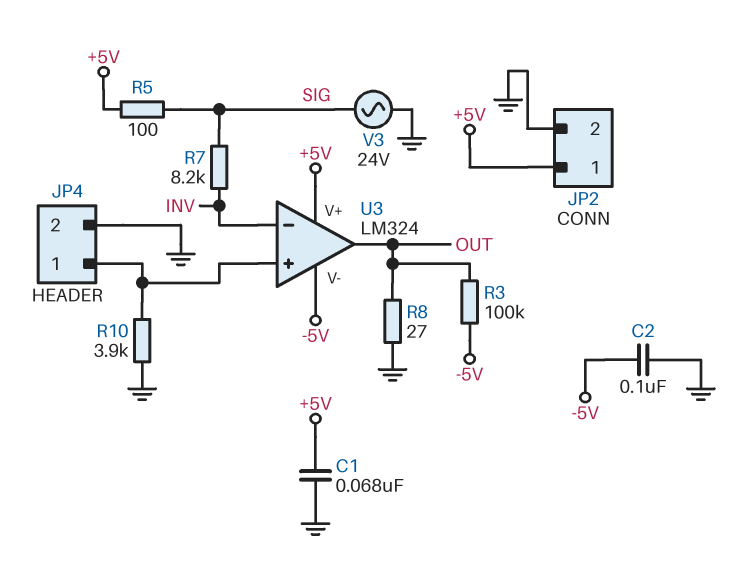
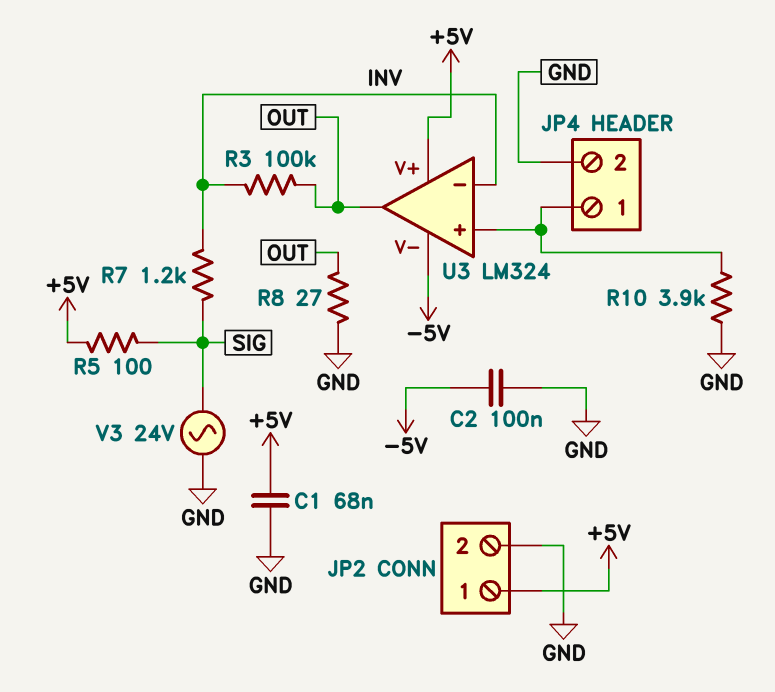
R3: 100k (-5V, OUT) -> 100k (INV, OUT)
R7: 8.2k (INV, SIG) -> 1.2k (INV, SIG)

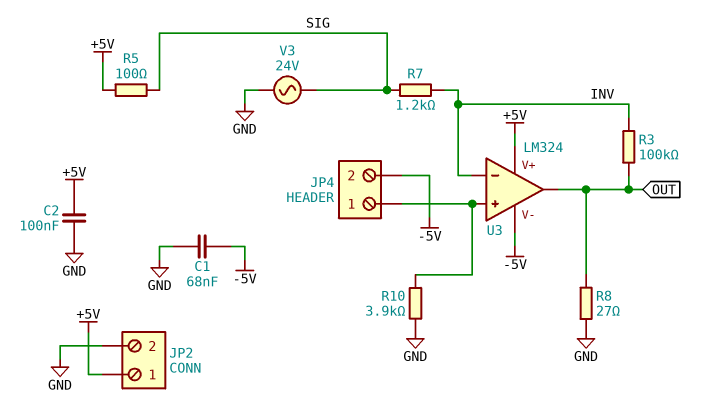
C1: 68nF (+5V, GND) -> 68nF (-5V, GND)
C2: 100nF (-5V, GND) -> 100nF (+5V, GND)
JP4 pin 2: GND -> -5V

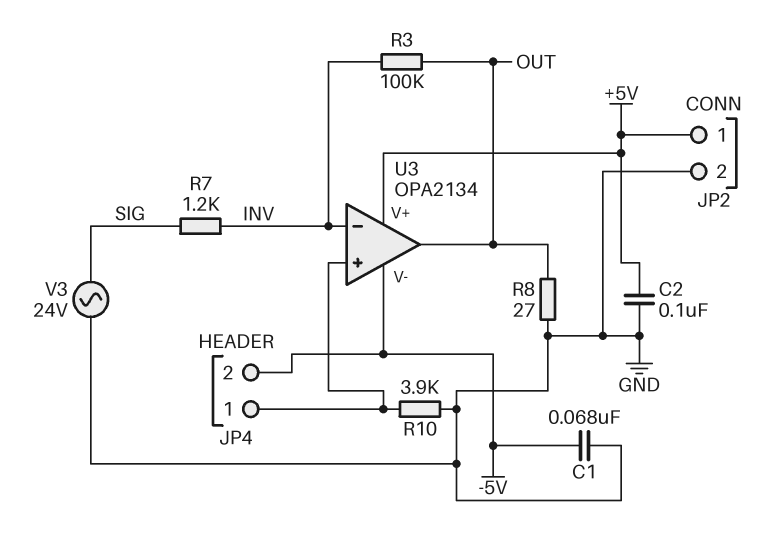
R5: 100 (+5V, SIG) -> none
U3: LM324 -> OPA2134

